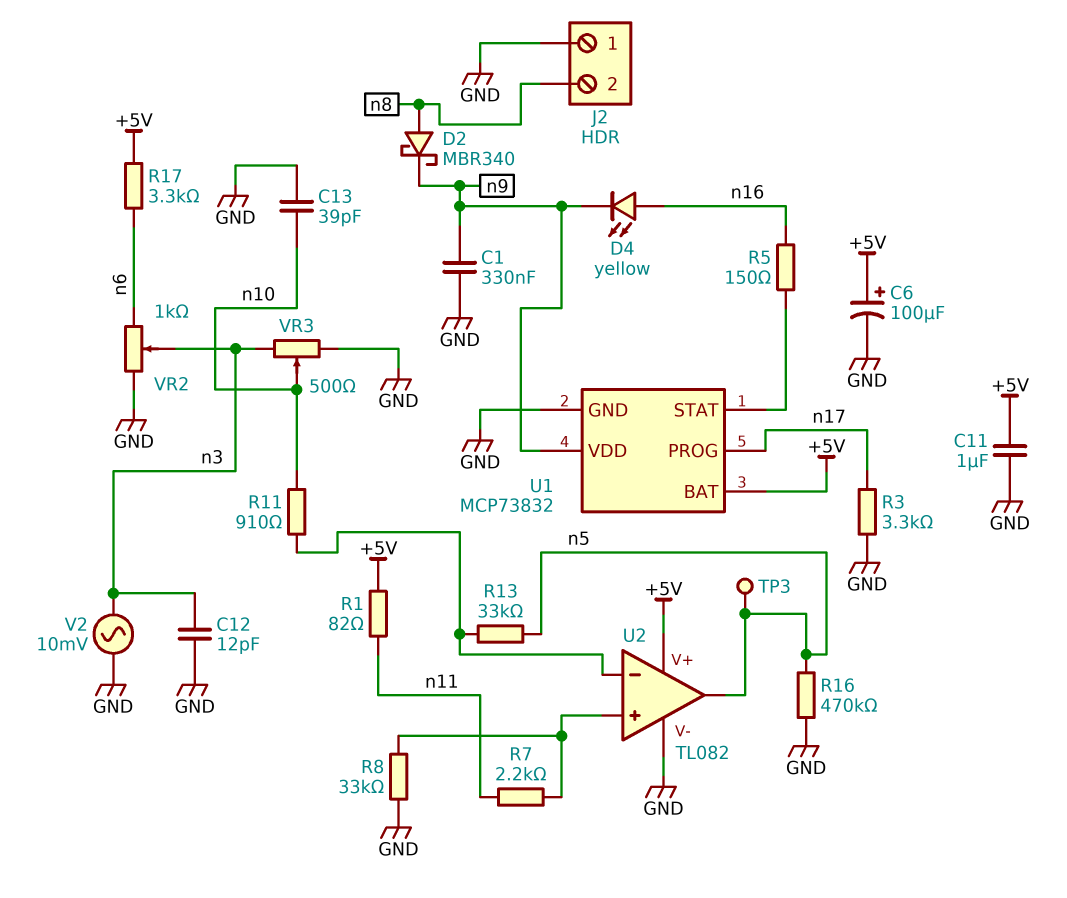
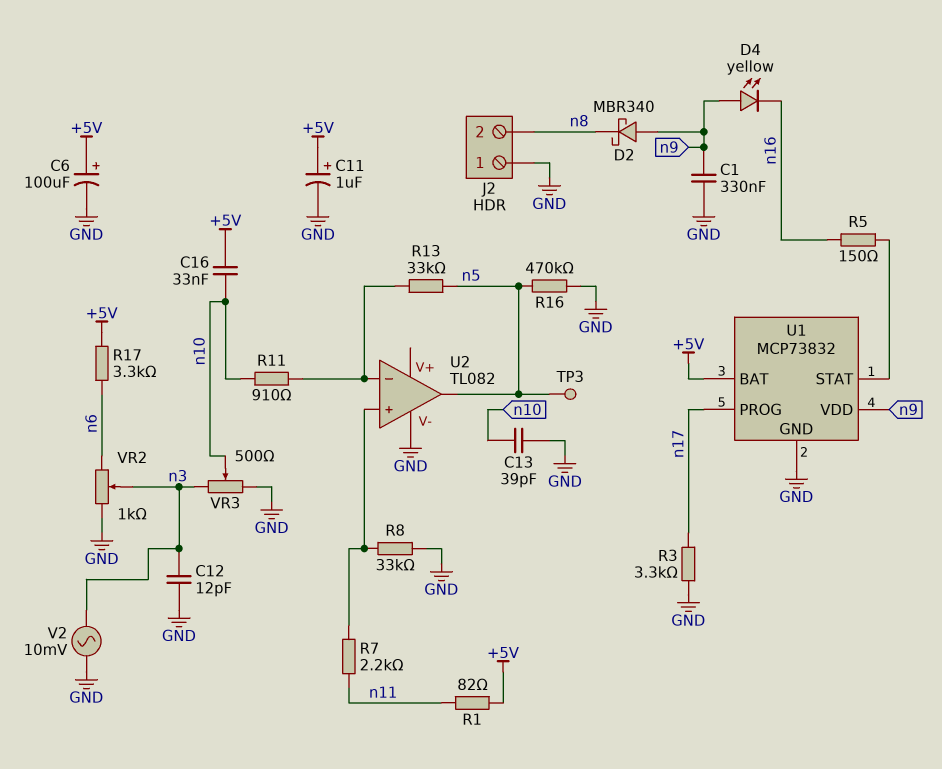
C11: 1uF (+5V, GND) -> 1uF (plus +5V, minus GND)
C16: none -> 33nF (+5V, n10)
D2: schottky MBR340 (A n8, K n9) -> schottky MBR340 (A n9, K n8)
D4: LED yellow (A n16, K n9) -> LED yellow (A n9, K n16)
U2 pin V+: +5V -> none

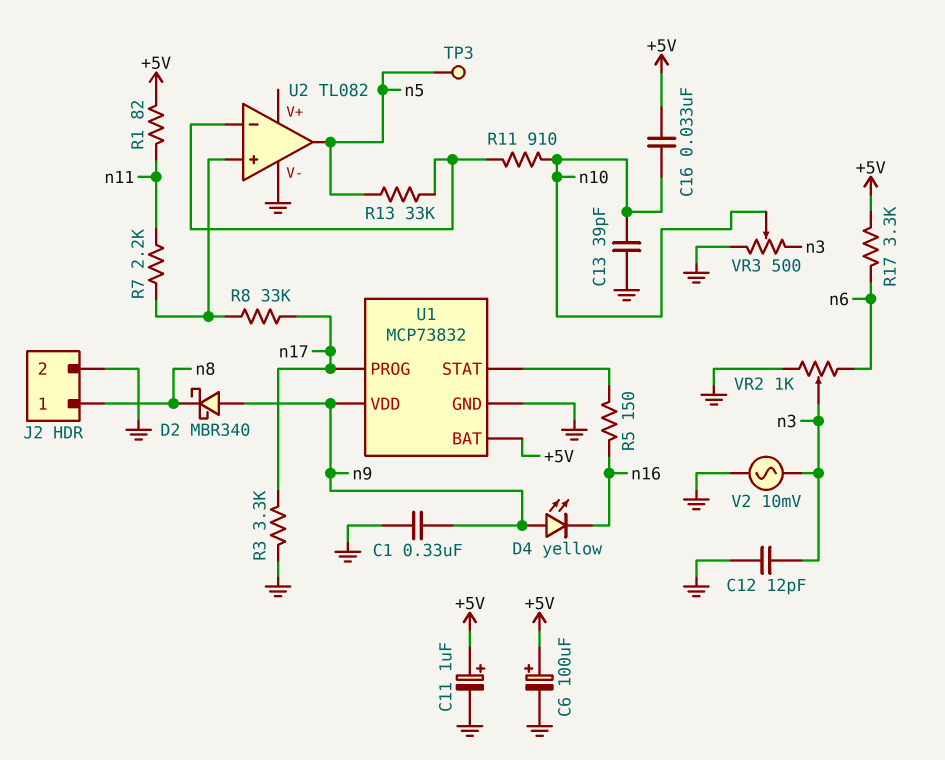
J2 pin 1: GND -> n8
J2 pin 2: n8 -> GND
R8: 33k (GND, U2/in+) -> 33k (U2/in+, n17)
R16: 470k (GND, n5) -> none

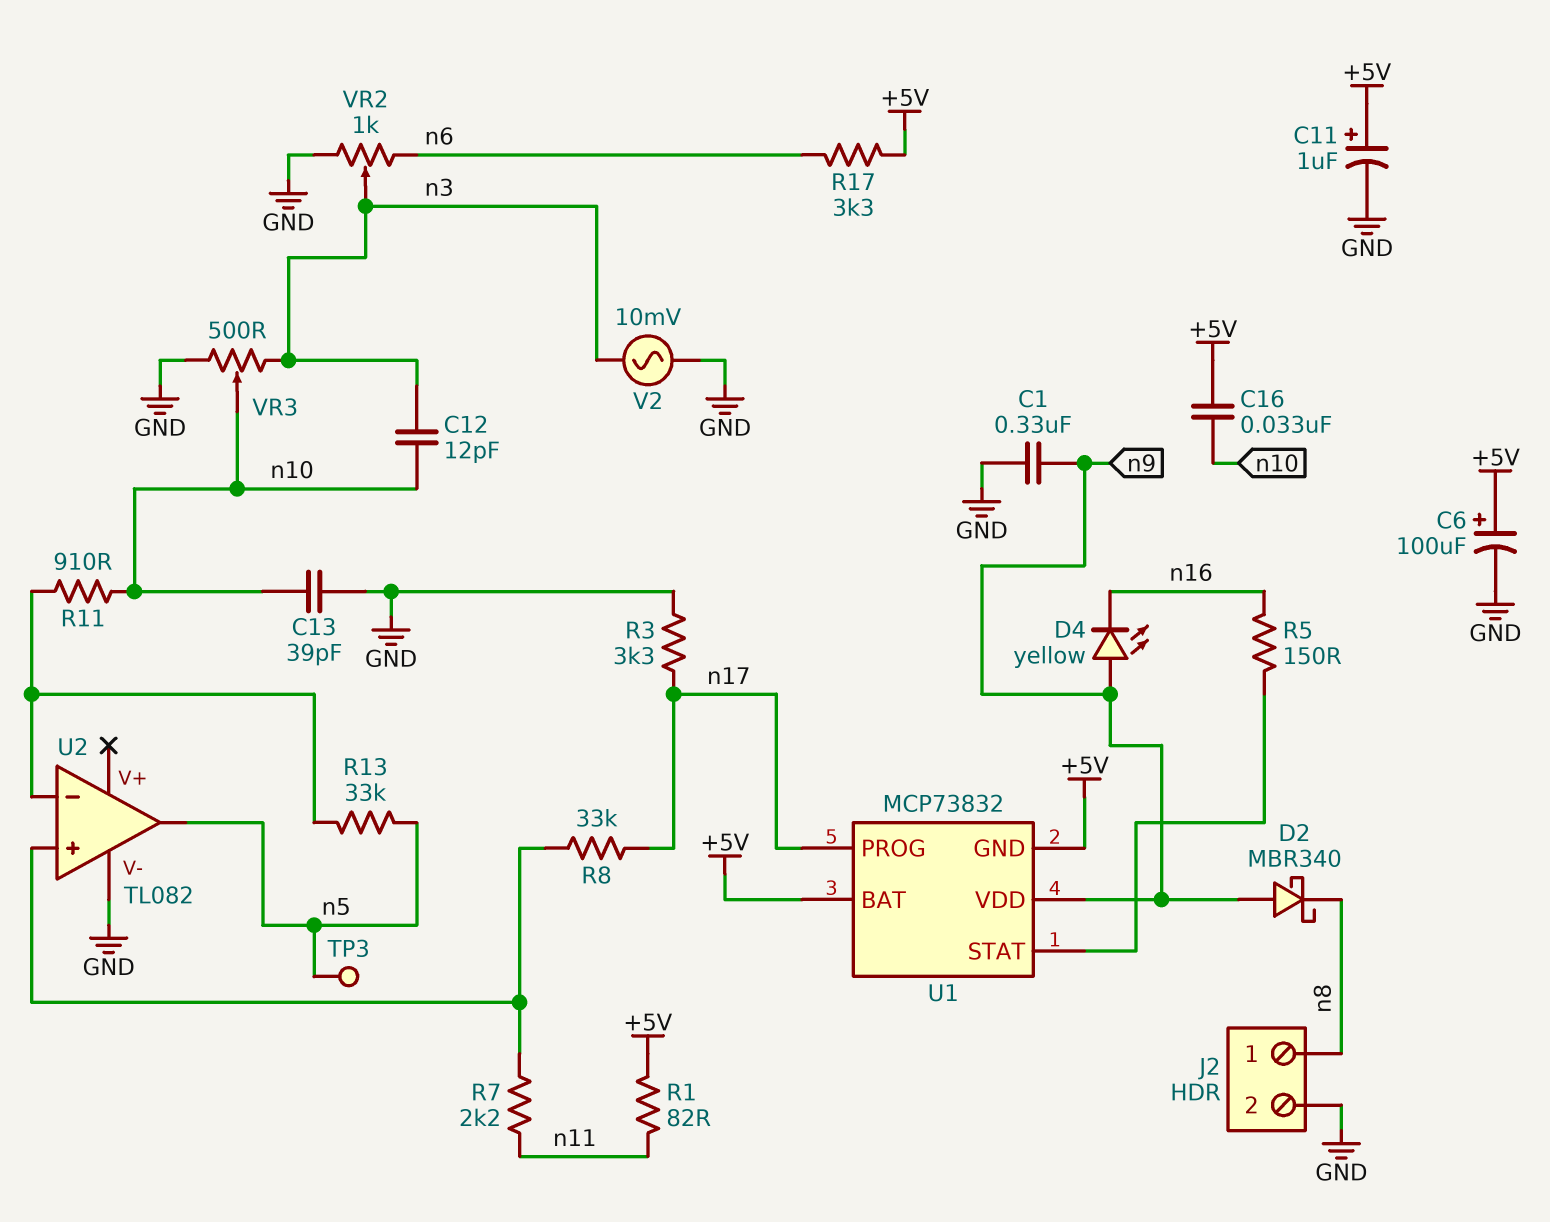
C12: 12pF (GND, n3) -> 12pF (n3, n10)
U1 pin GND: GND -> +5V

